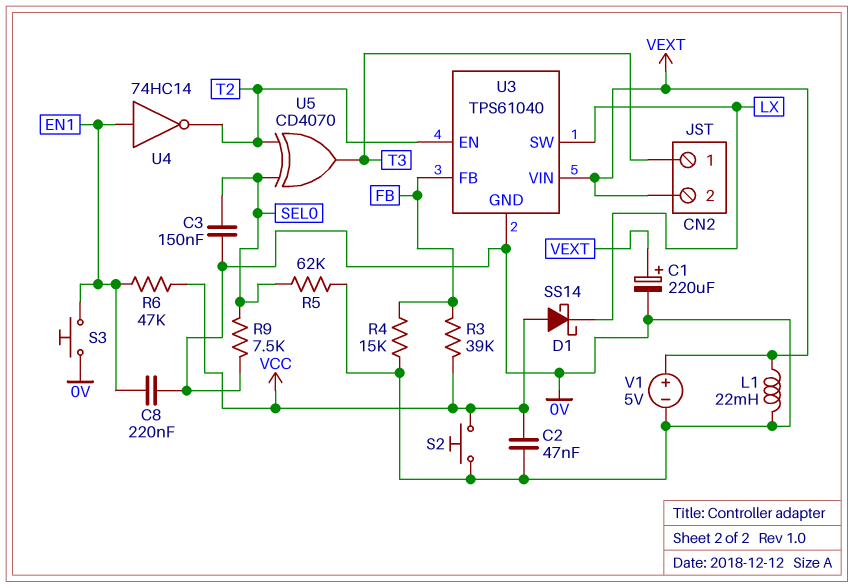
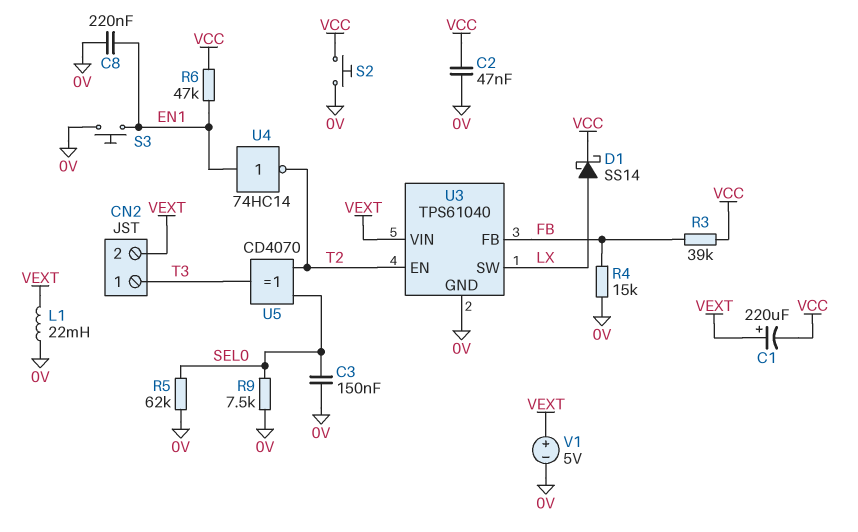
C1: 220uF (plus VEXT, minus 0V) -> 220uF (plus VEXT, minus VCC)
D1: schottky SS14 (A VCC, K LX) -> schottky SS14 (A LX, K VCC)

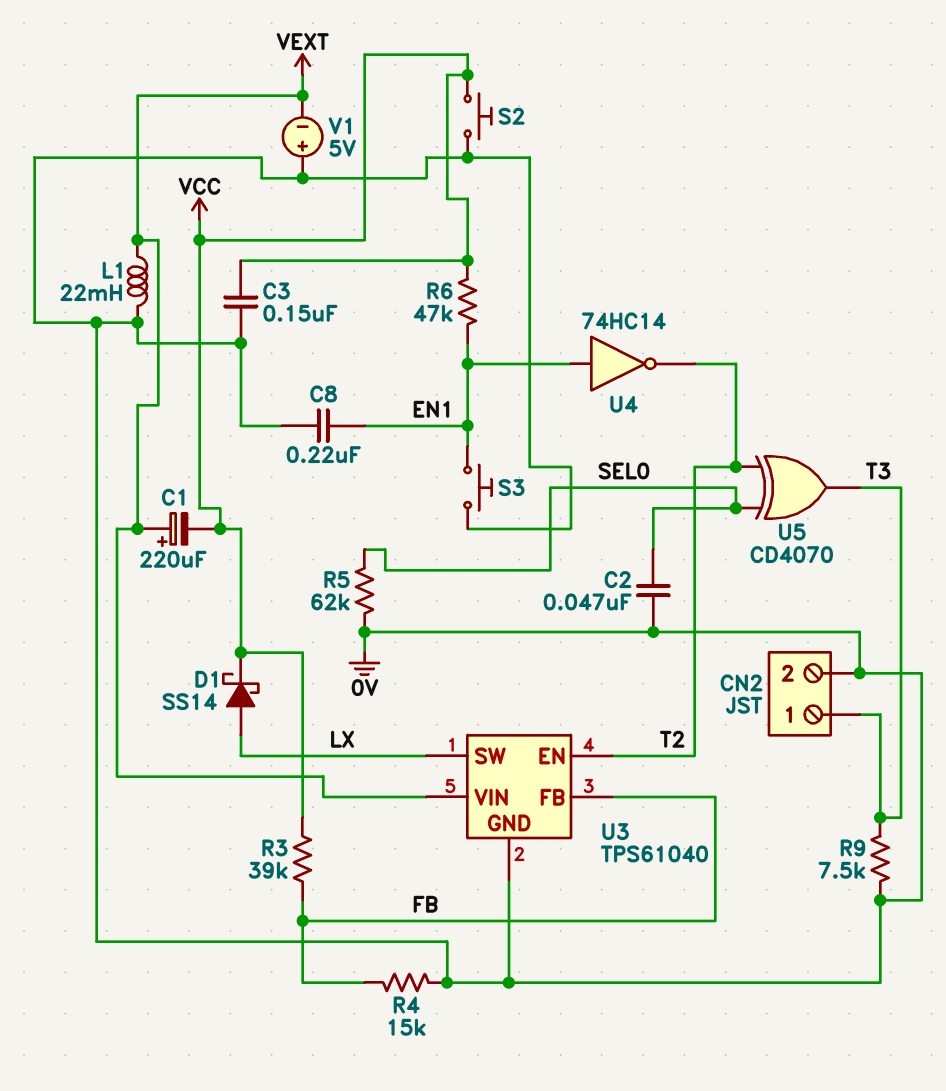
C2: 47nF (0V, VCC) -> 47nF (0V, SEL0)
C3: 150nF (0V, SEL0) -> 150nF (0V, VCC)
CN2 pin 2: VEXT -> 0V
R9: 7.5k (0V, SEL0) -> 7.5k (0V, T3)
V1: 5V (plus VEXT, minus 0V) -> 5V (plus 0V, minus VEXT)

